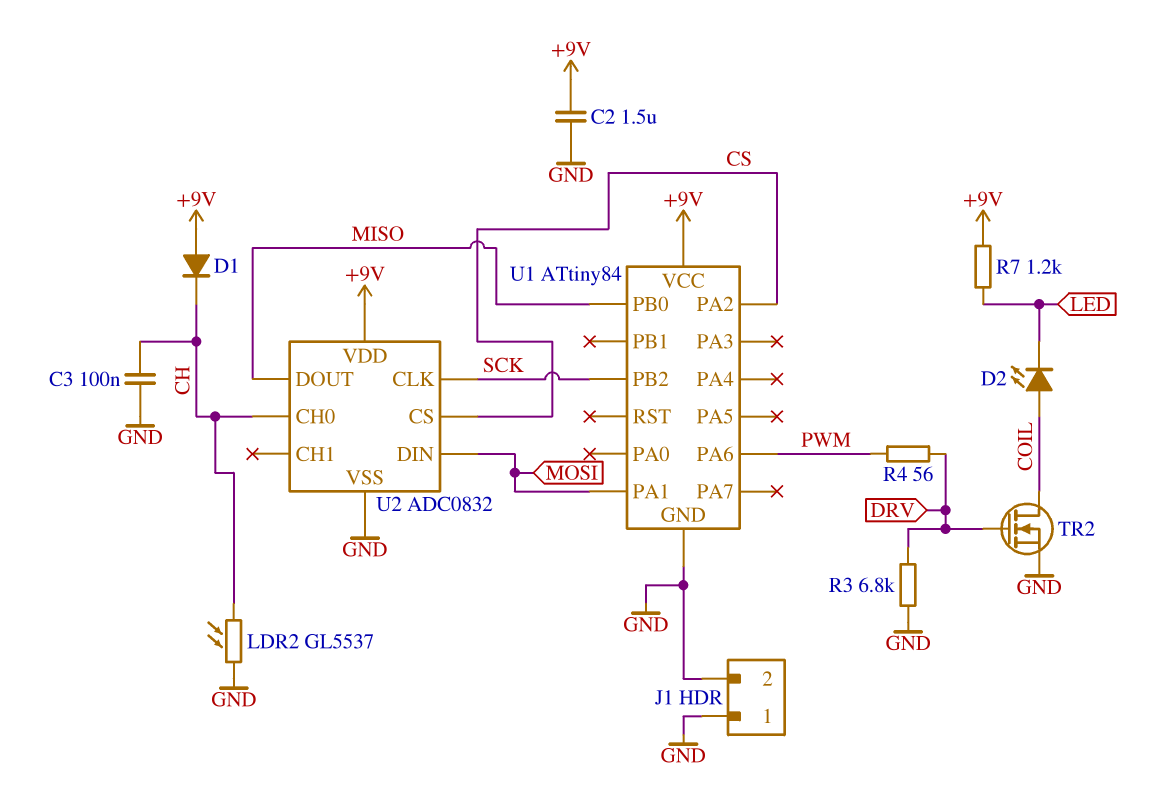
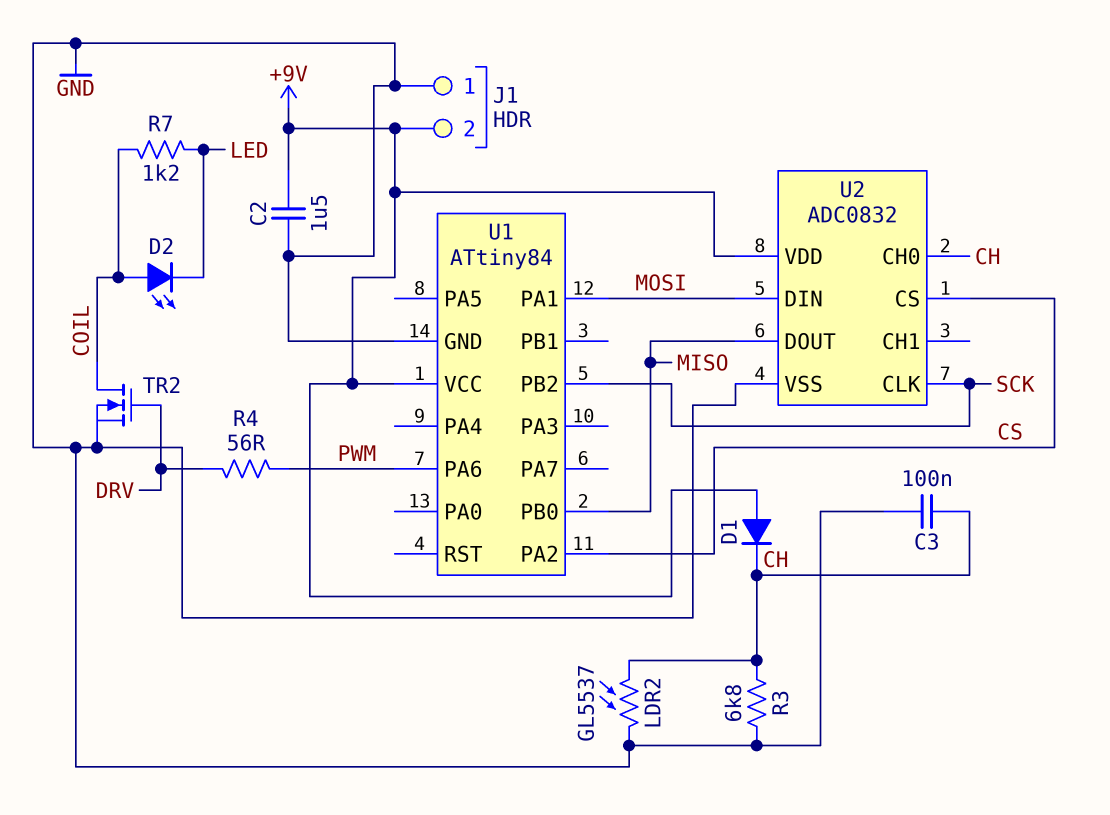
J1 pin 2: GND -> +9V
R3: 6.8k (DRV, GND) -> 6.8k (CH, GND)
R7: 1.2k (+9V, LED) -> 1.2k (COIL, LED)

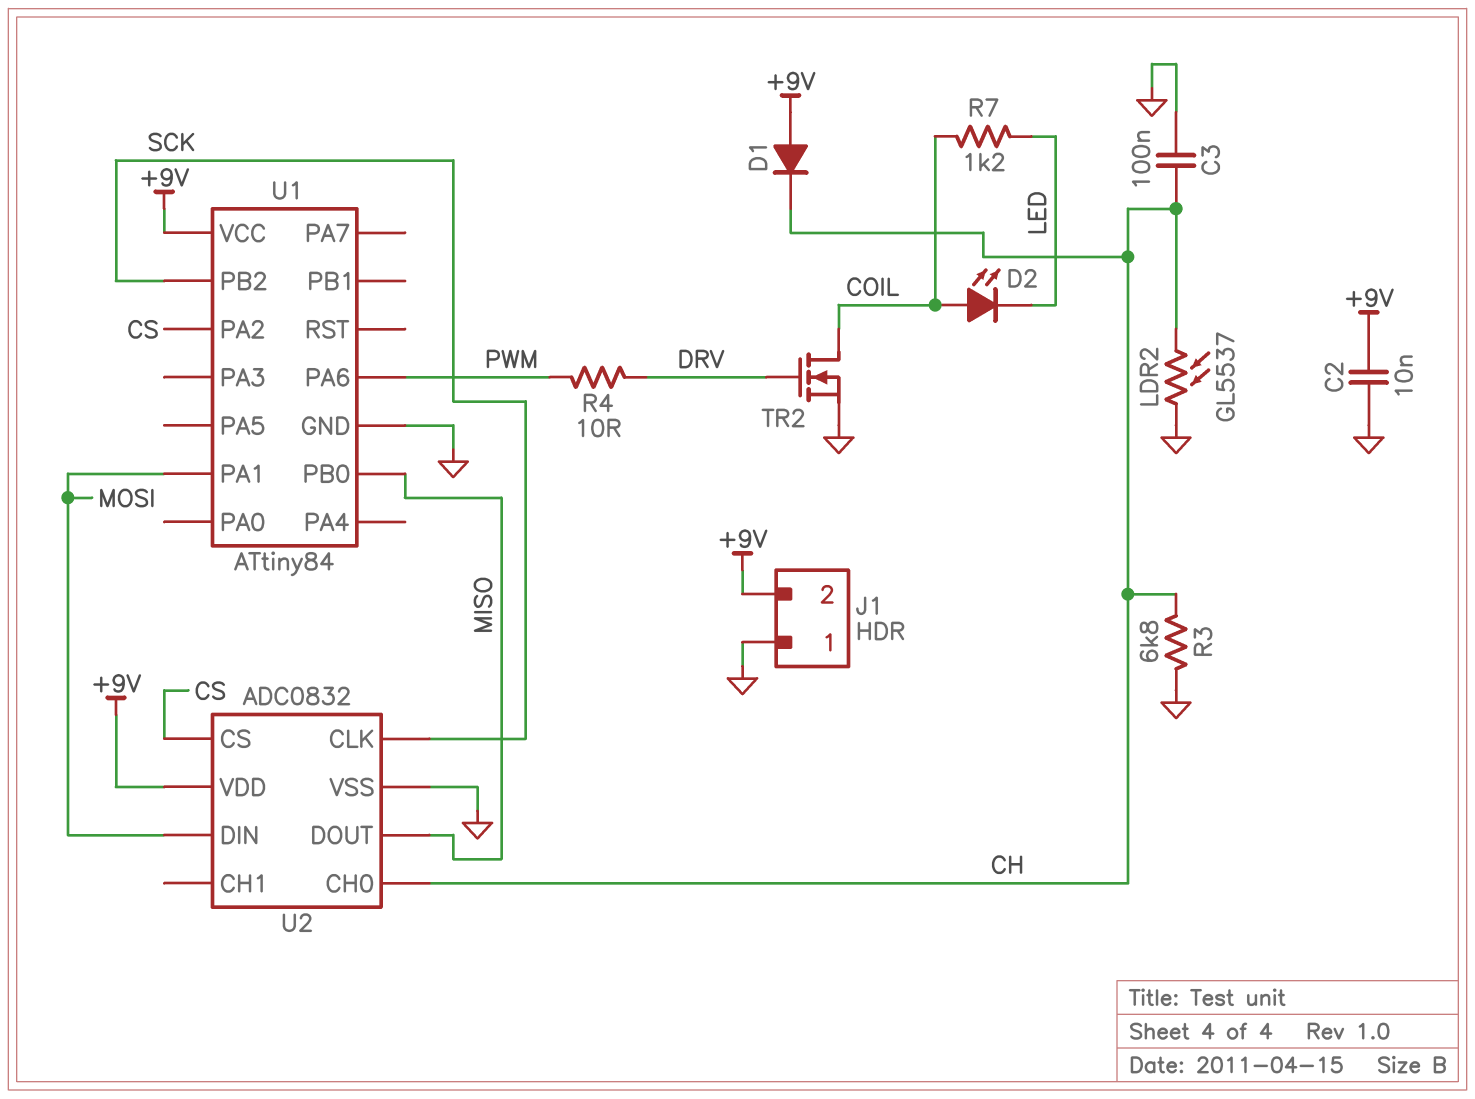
C2: 1.5uF (+9V, GND) -> 10nF (+9V, GND)
R4: 56 (DRV, PWM) -> 10 (DRV, PWM)

